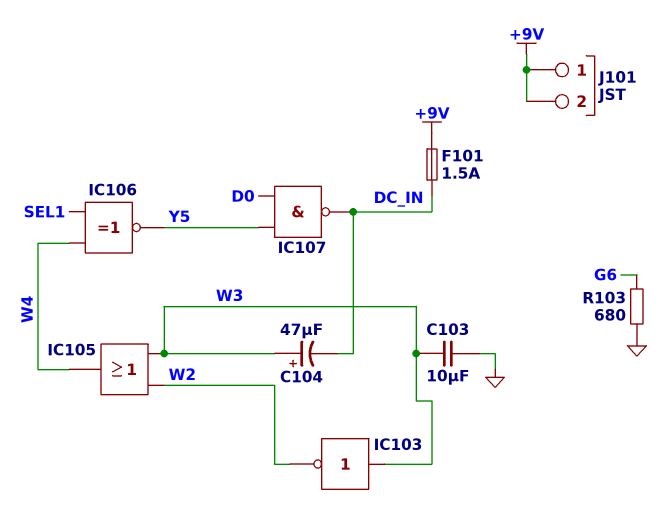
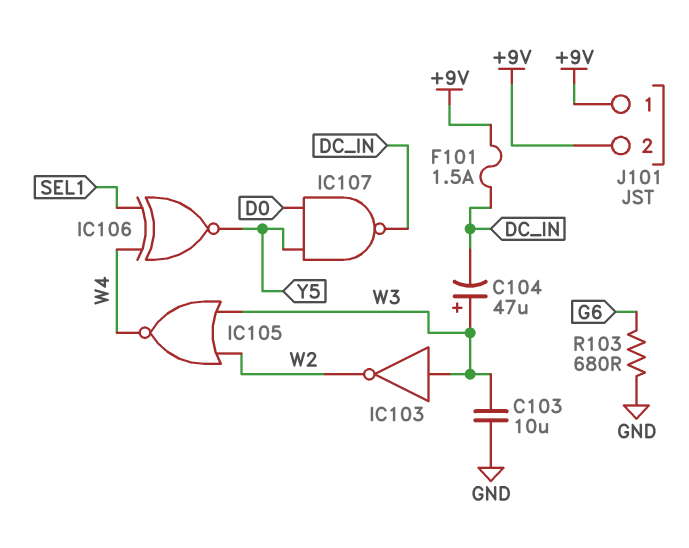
IC105: OR (in W2, in W3, out W4) -> NOR (in W2, in W3, out W4)

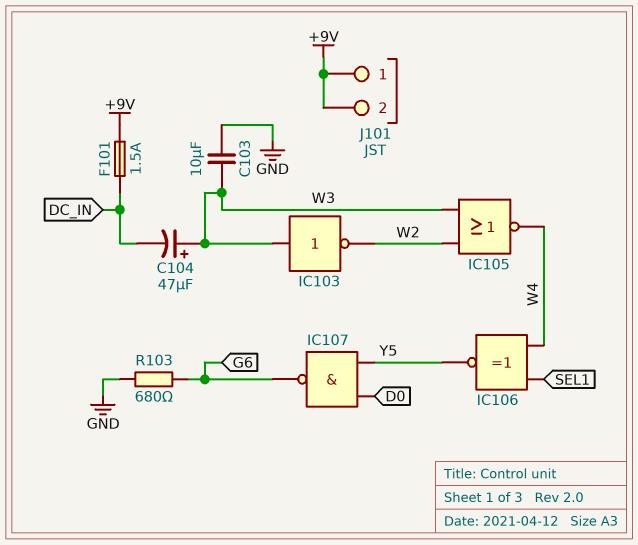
IC107: NAND (in D0, in Y5, out DC_IN) -> NAND (in D0, in Y5, out G6)

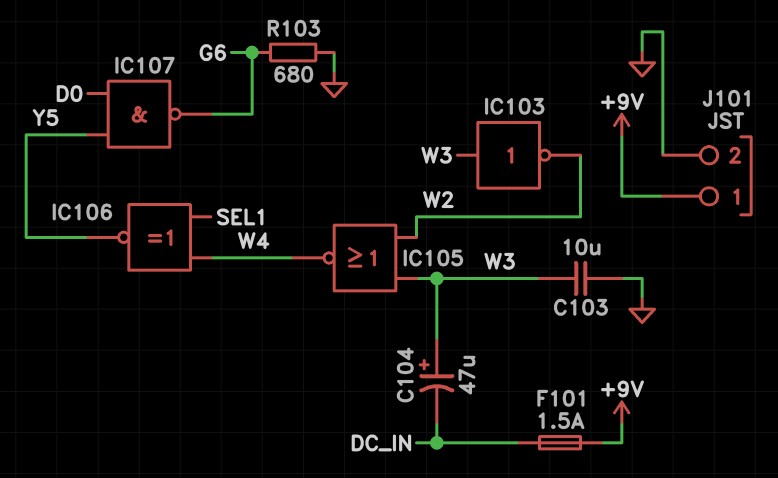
J101 pin 2: +9V -> GND

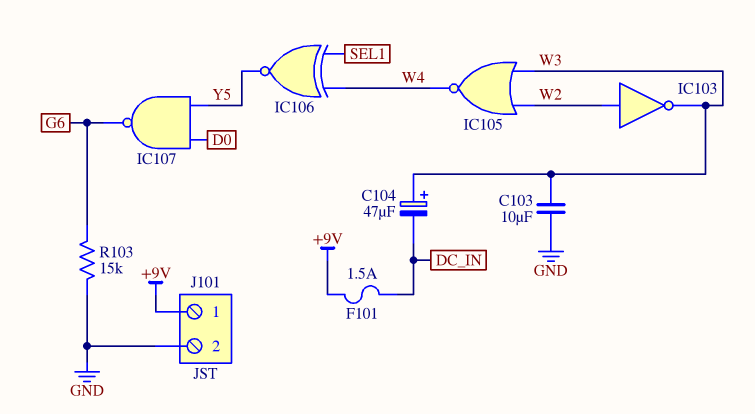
IC103: NOT (in W3, out W2) -> NOT (in W2, out W3)
R103: 680 (G6, GND) -> 15k (G6, GND)

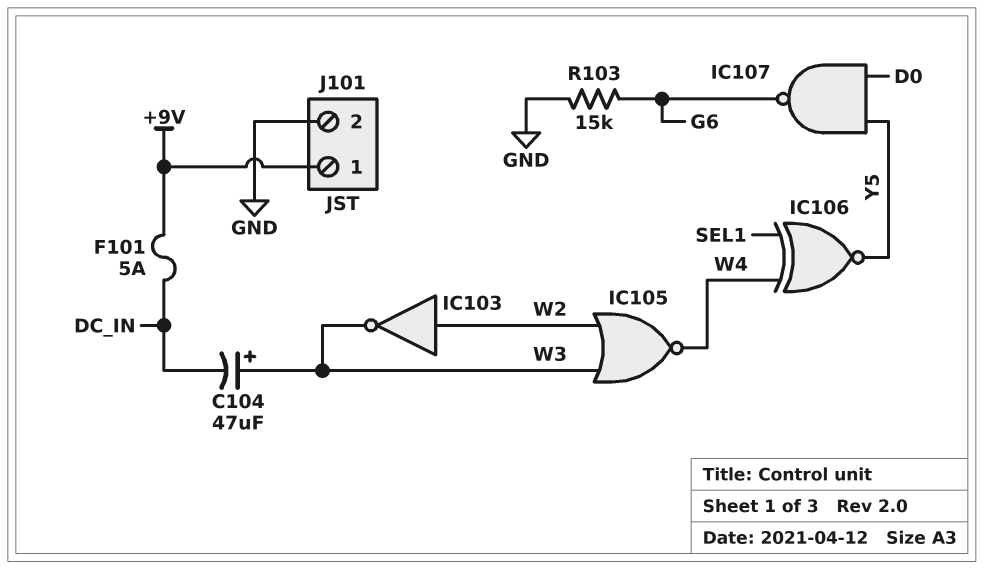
C103: 10uF (GND, W3) -> none
F101: 1.5A (+9V, DC_IN) -> 5A (+9V, DC_IN)

